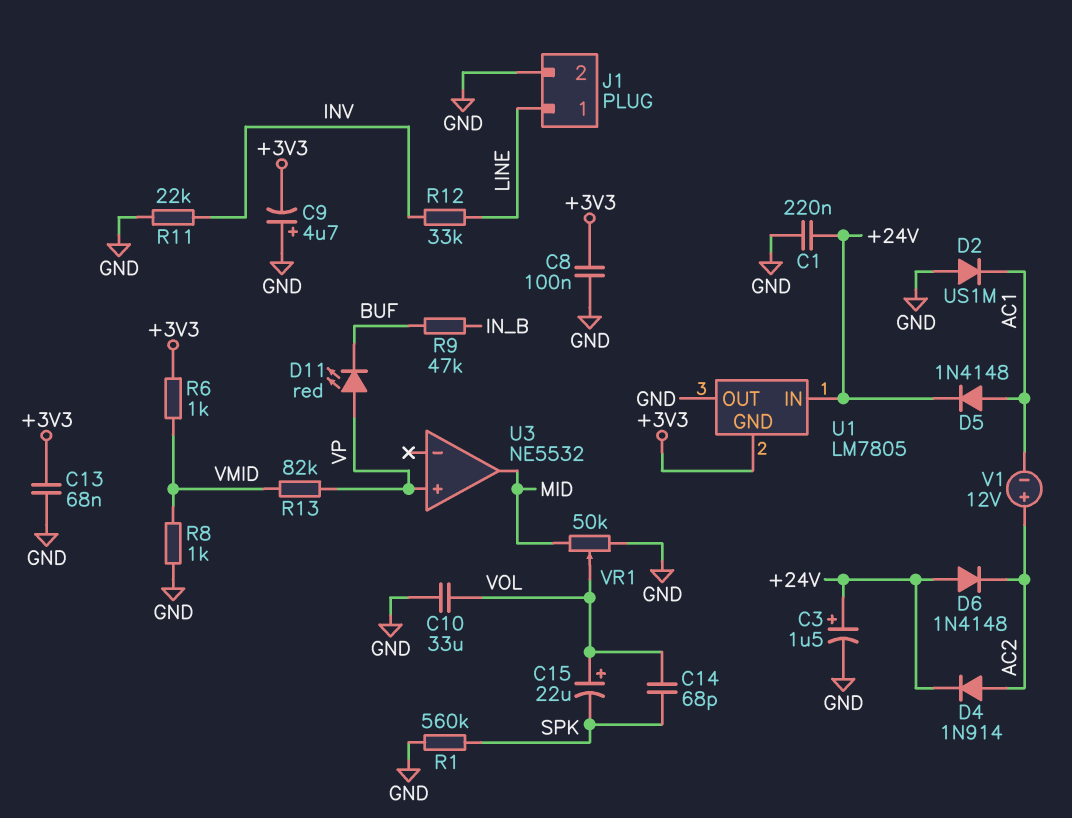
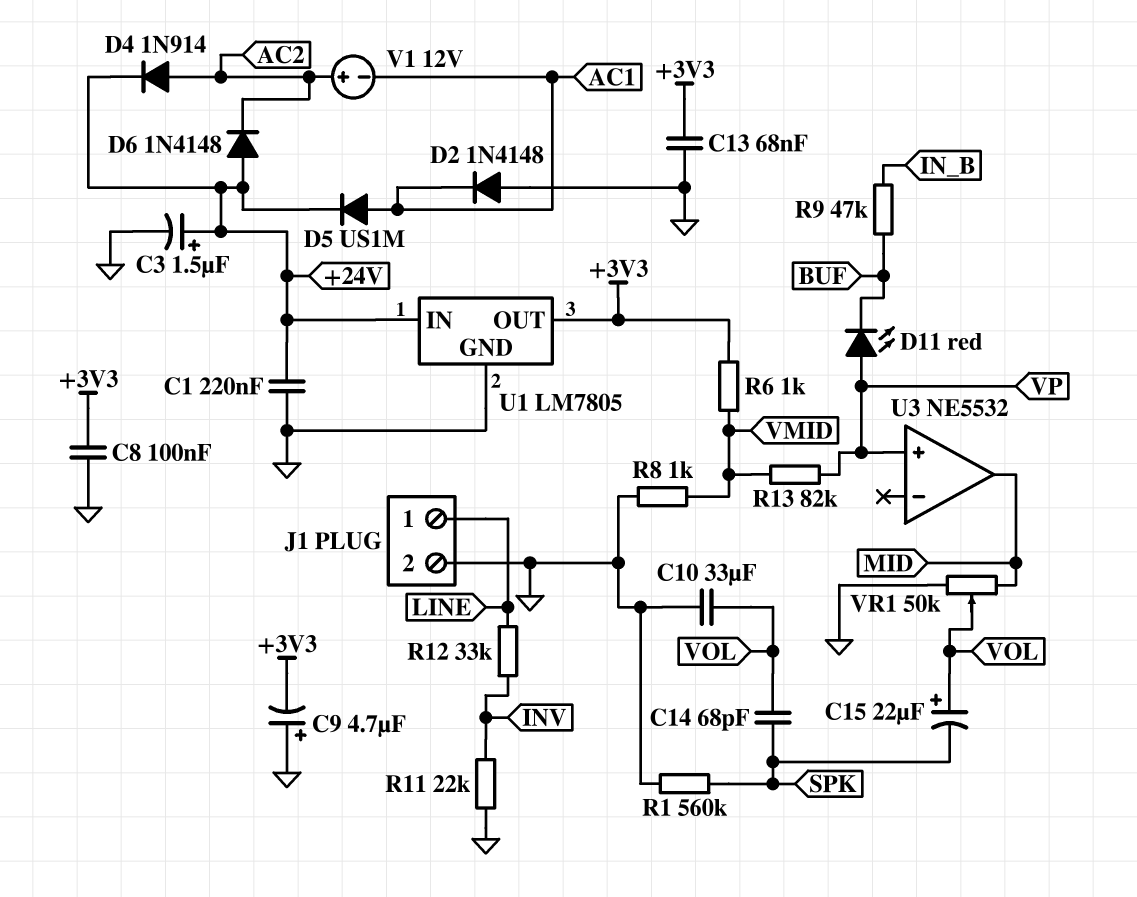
D2: diode US1M (A GND, K AC1) -> diode 1N4148 (A GND, K AC1)
D5: diode 1N4148 (A AC1, K +24V) -> diode US1M (A AC1, K +24V)
U1 pin GND: +3V3 -> GND
U1 pin OUT: GND -> +3V3

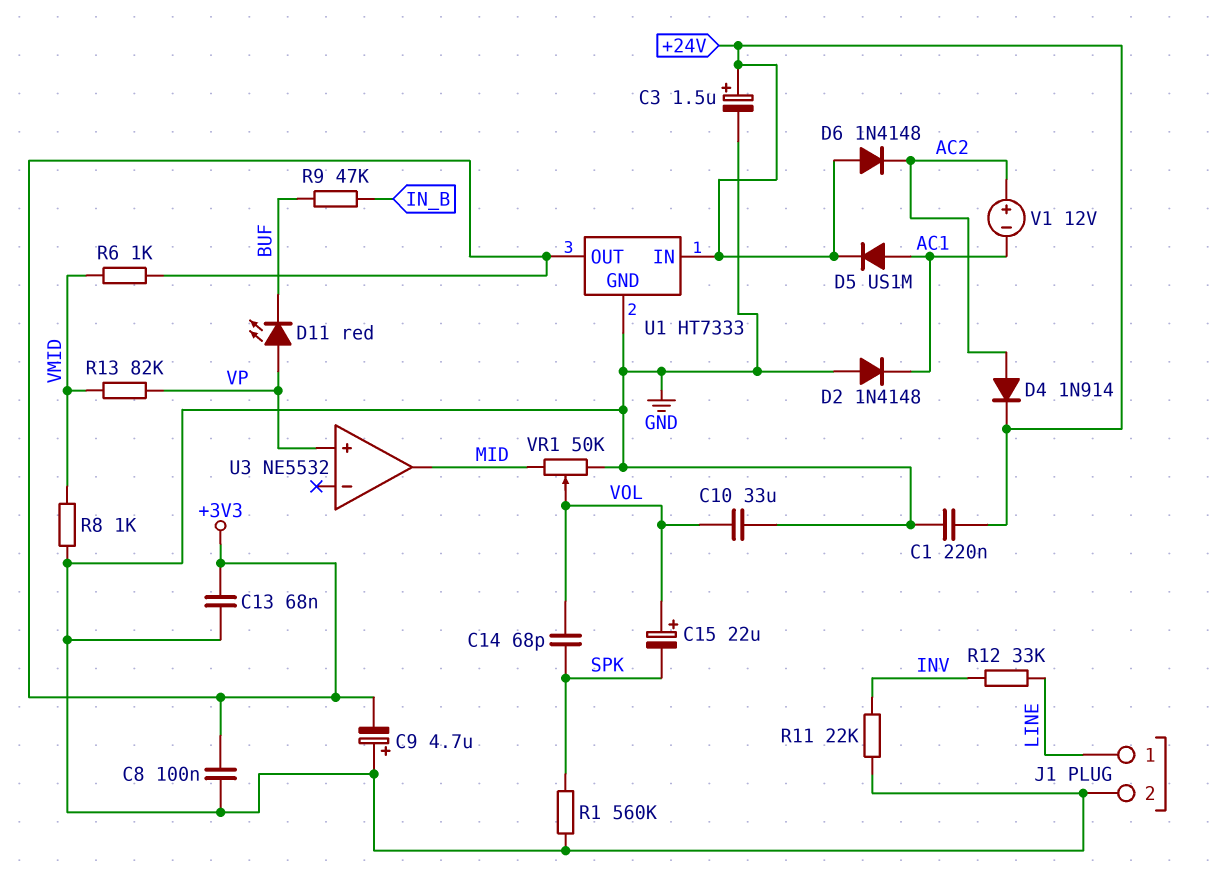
U1: LM7805 -> HT7333

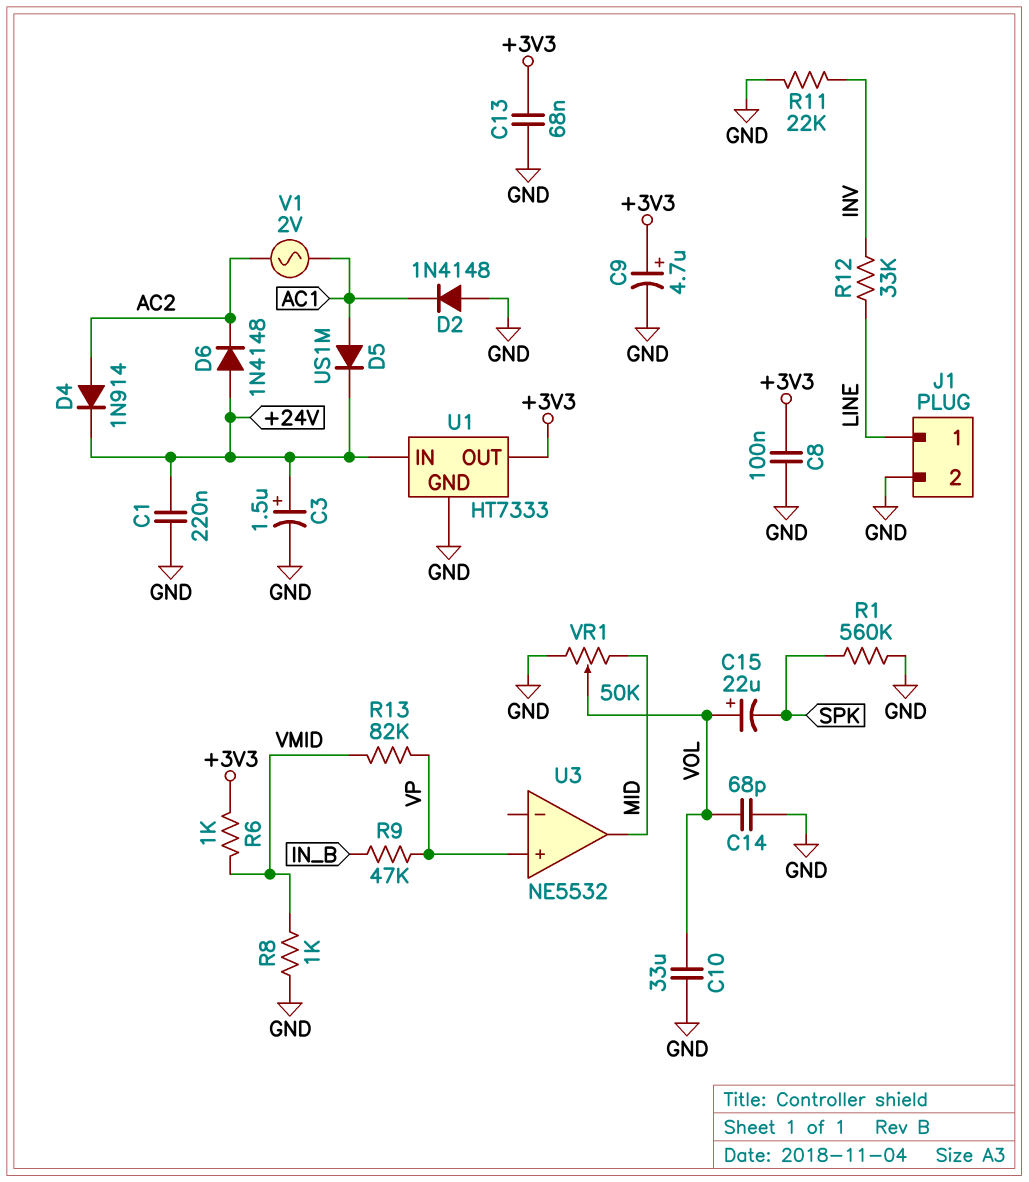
C9: 4.7uF (plus GND, minus +3V3) -> 4.7uF (plus +3V3, minus GND)
C14: 68pF (SPK, VOL) -> 68pF (GND, VOL)
D11: LED red (A VP, K BUF) -> none
R9: 47k (BUF, IN_B) -> 47k (IN_B, VP)
V1: 12V (plus AC2, minus AC1) -> AC 2V (AC1, AC2)

